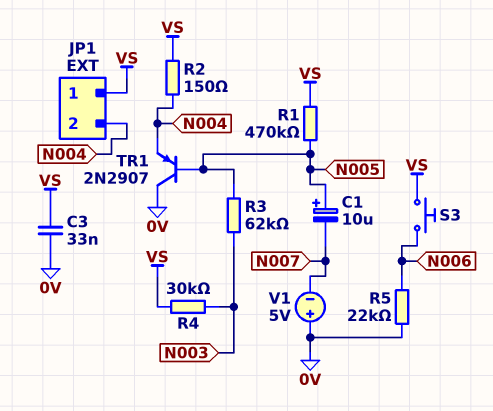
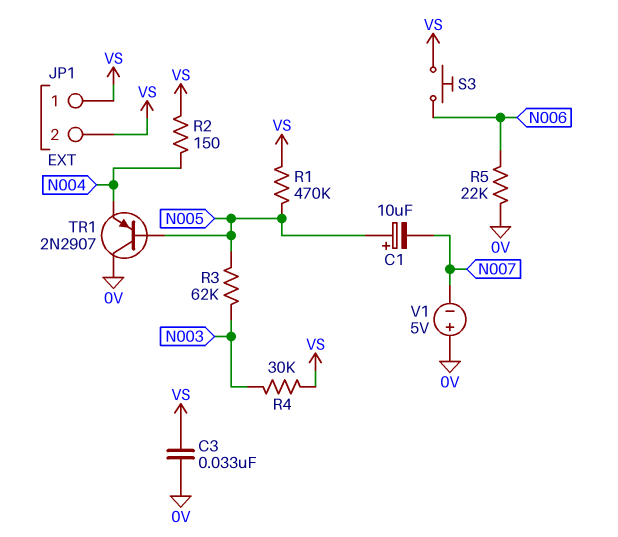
JP1 pin 2: N004 -> VS

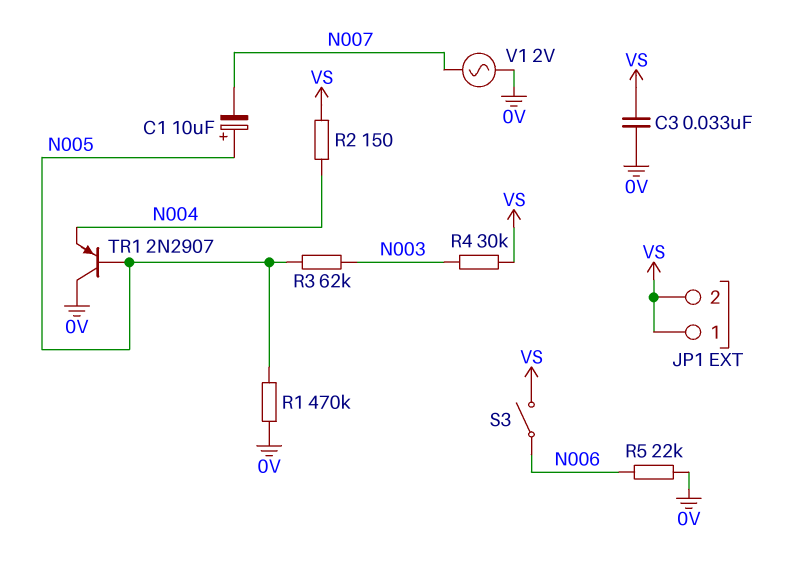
R1: 470k (N005, VS) -> 470k (0V, N005)
S3: button (N006, VS) -> switch (N006, VS)
V1: 5V (plus 0V, minus N007) -> AC 2V (0V, N007)

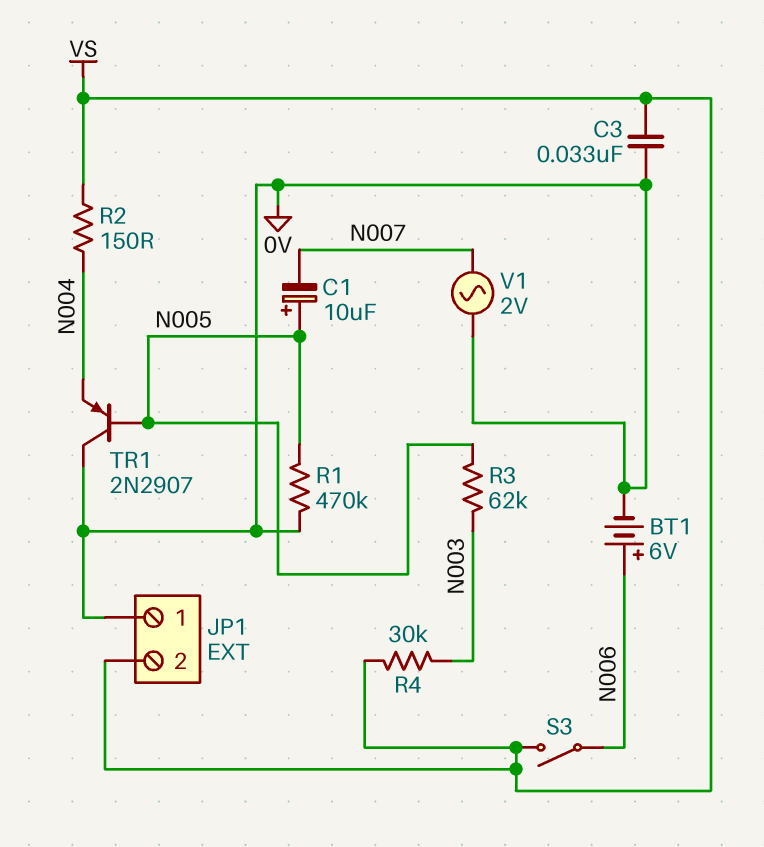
BT1: none -> 6V (plus N006, minus 0V)
JP1 pin 1: VS -> 0V
R5: 22k (0V, N006) -> none

